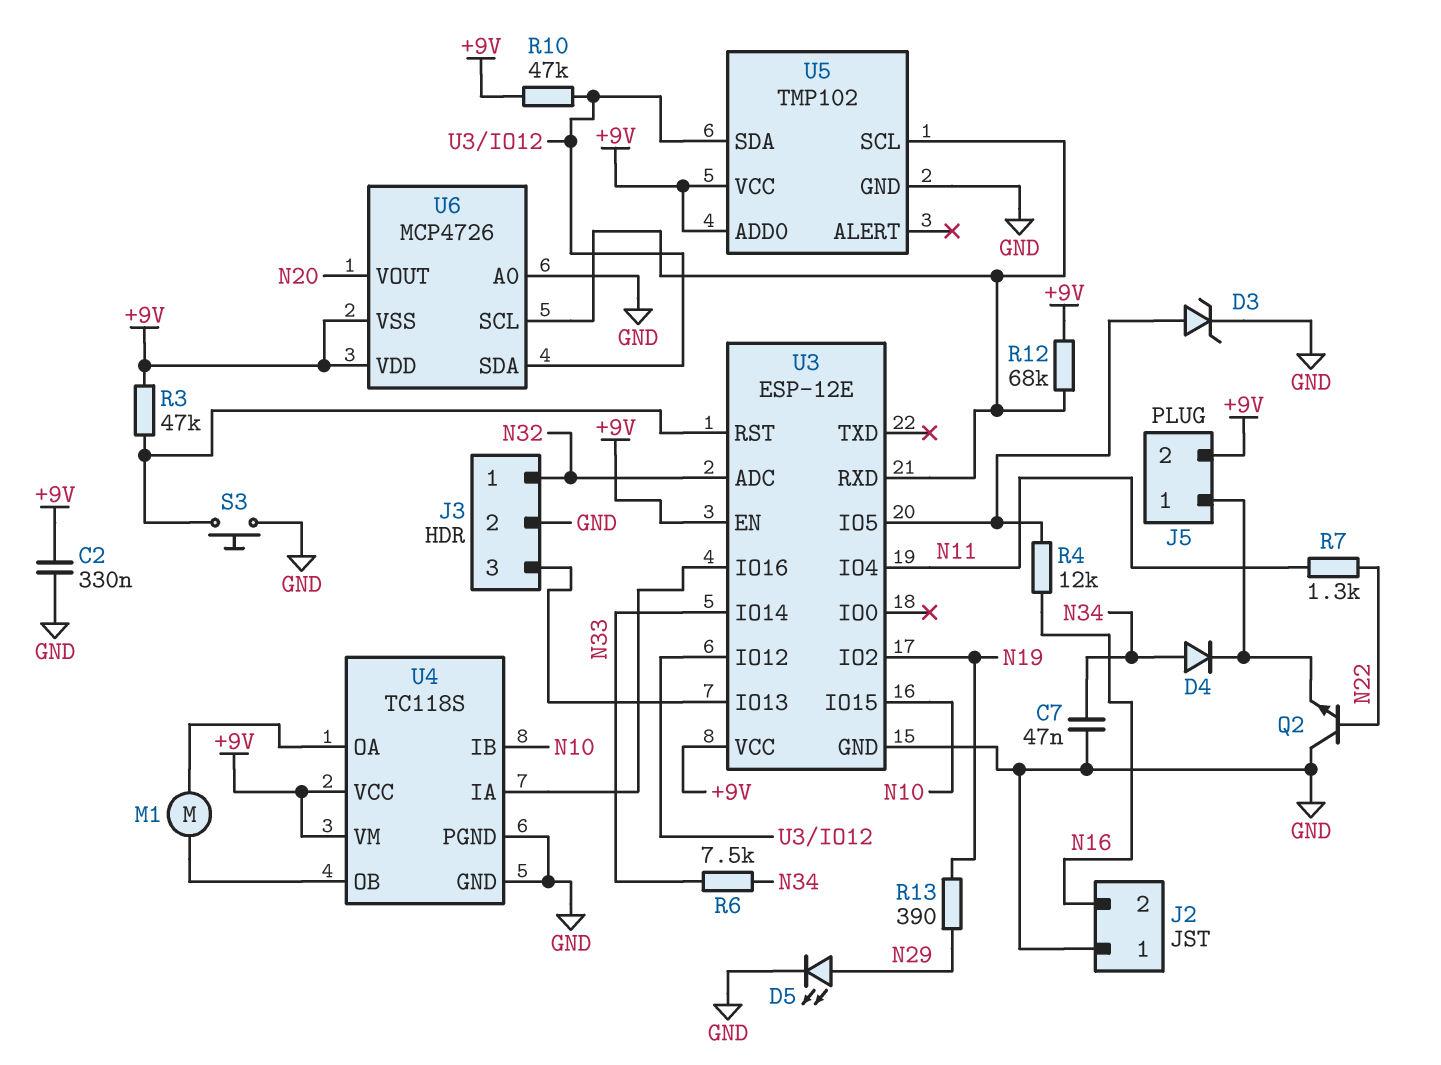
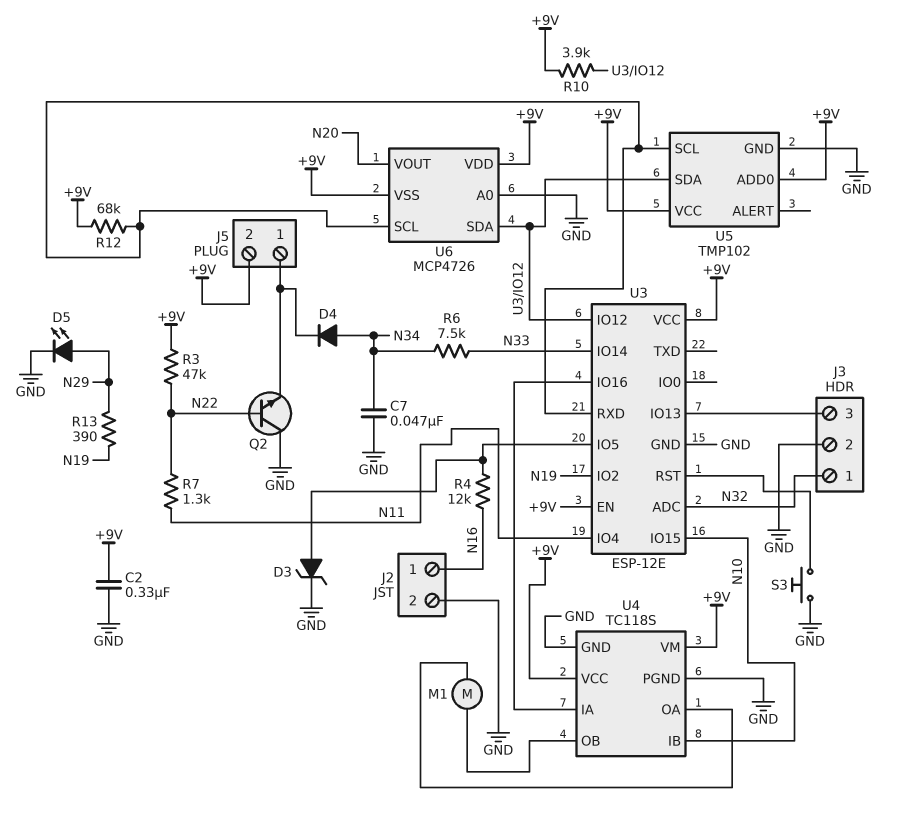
J2 pin 1: GND -> N16
J2 pin 2: N16 -> GND
R3: 47k (+9V, U3/RST) -> 47k (+9V, N22)
R10: 47k (+9V, U3/IO12) -> 3.9k (+9V, U3/IO12)

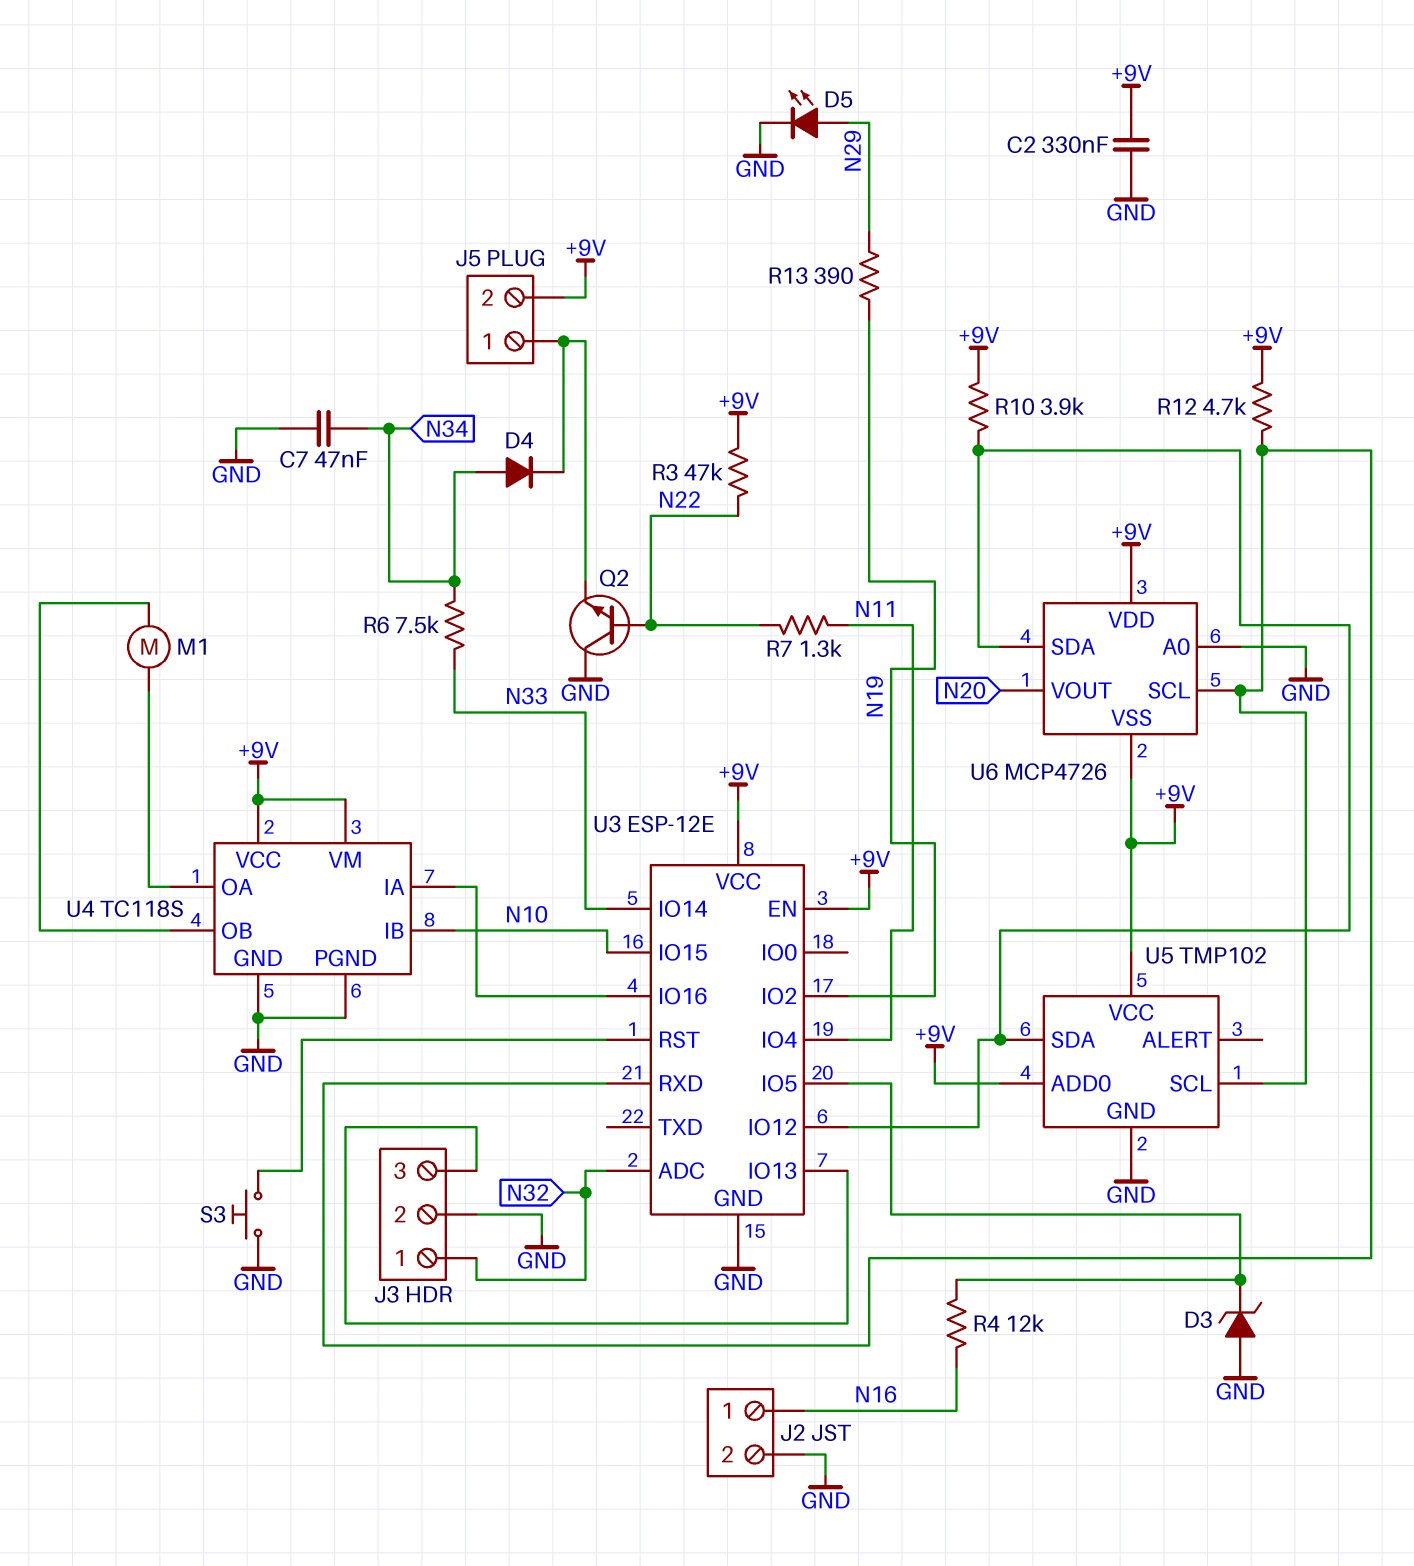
D3: zener (A U3/IO5, K GND) -> zener (A GND, K U3/IO5)
R12: 68k (+9V, U3/RXD) -> 4.7k (+9V, U3/RXD)

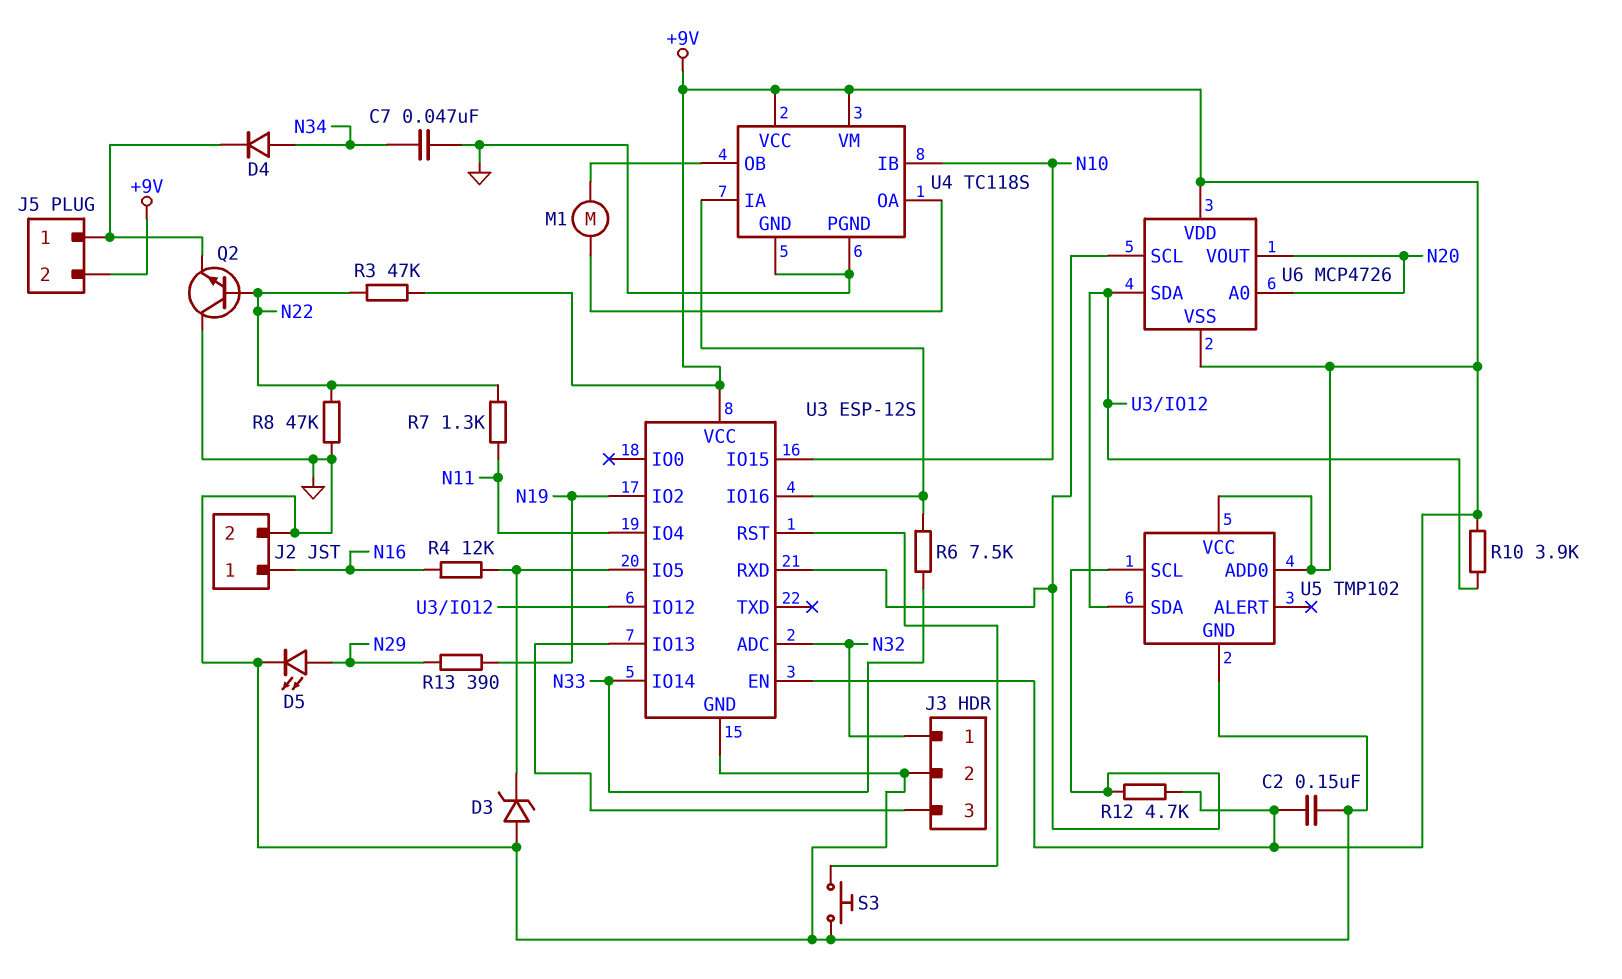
C2: 330nF (+9V, GND) -> 150nF (+9V, GND)
R6: 7.5k (N33, N34) -> 7.5k (N33, U3/IO16)
R8: none -> 47k (GND, N22)
U3: ESP-12E -> ESP-12S
U6 pin A0: GND -> N20

